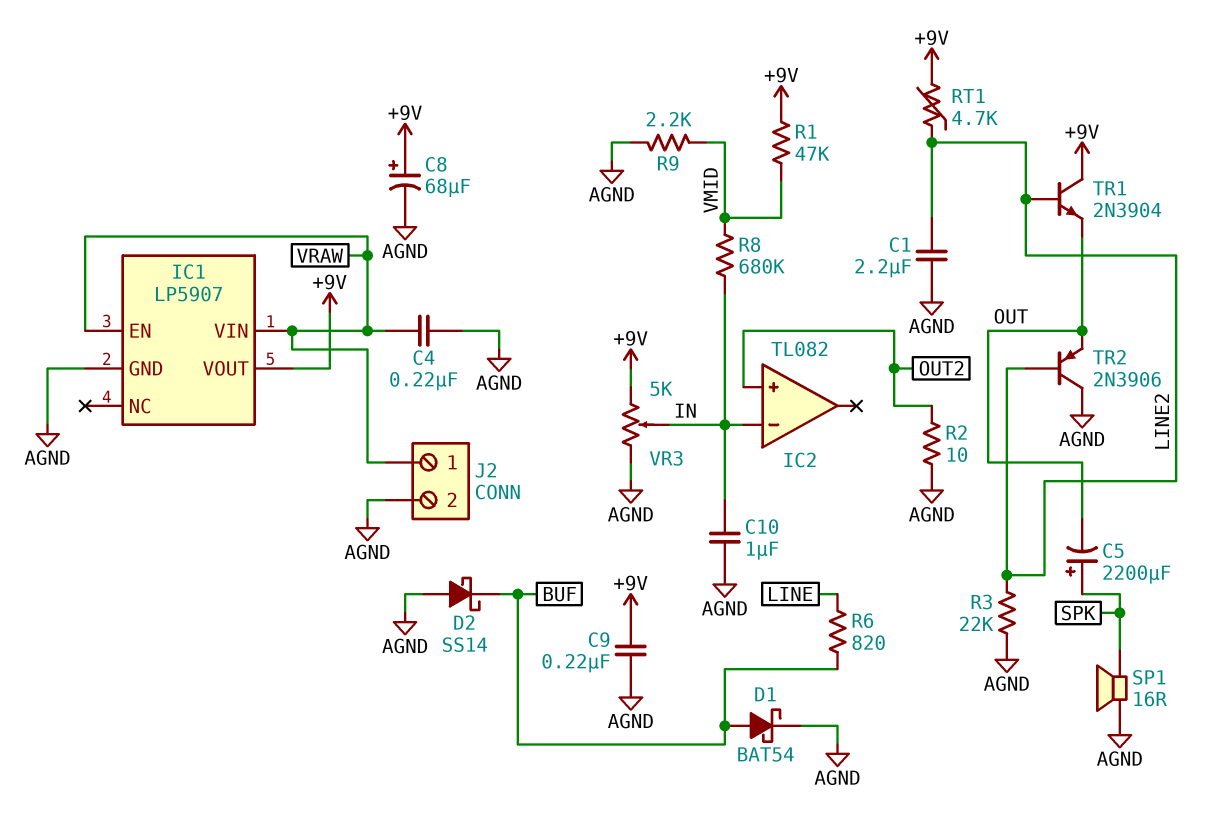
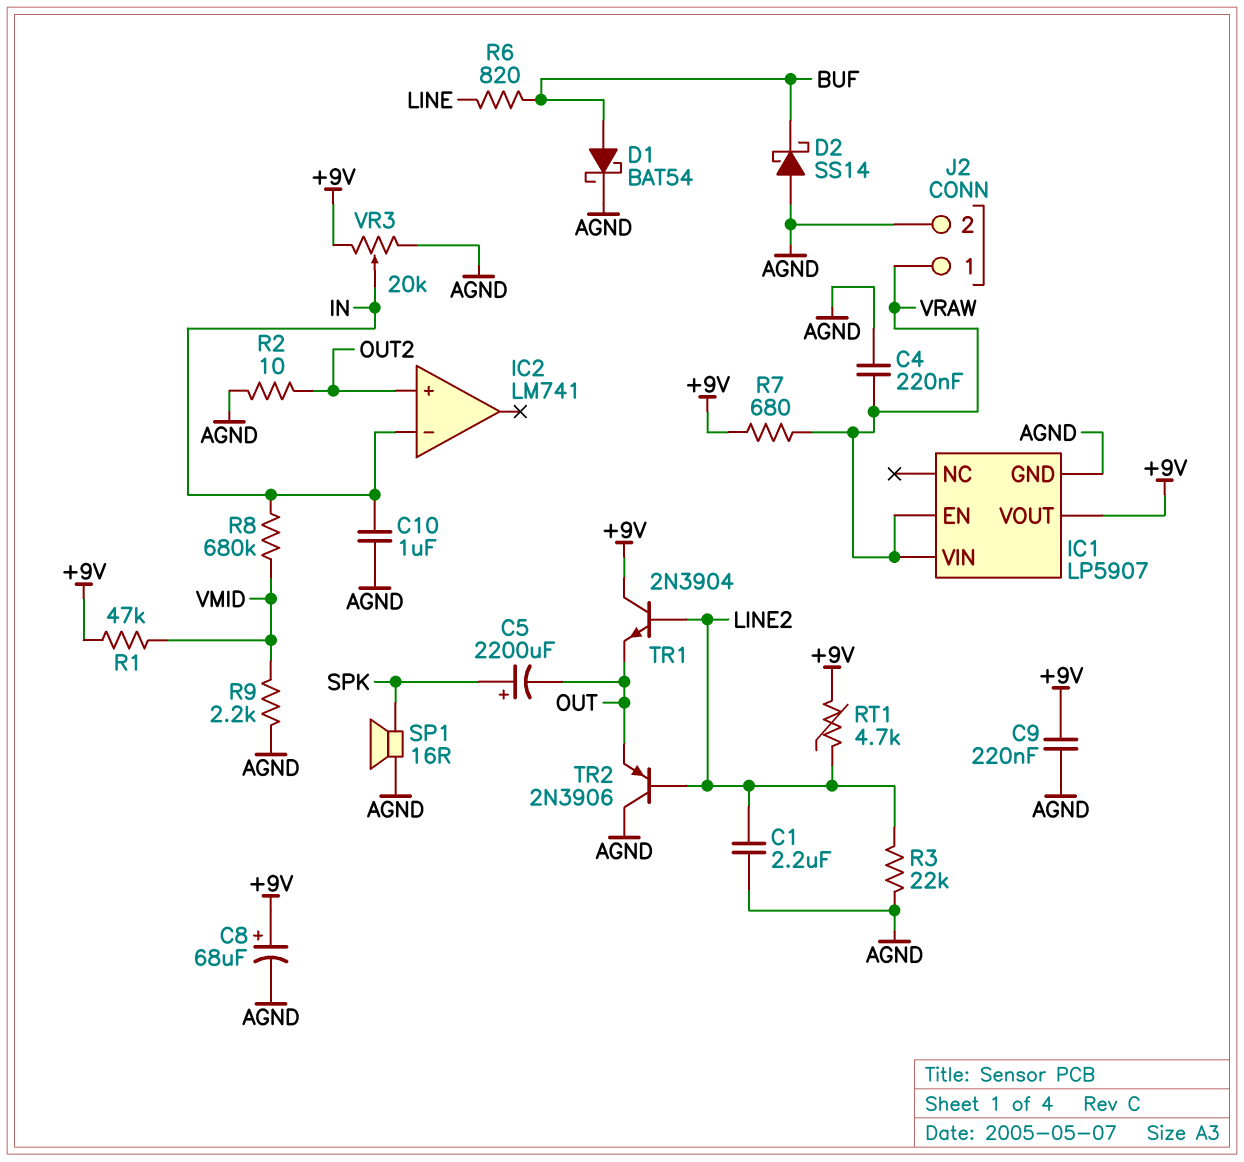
IC2: TL082 -> LM741
R7: none -> 680 (+9V, VRAW)
VR3: 5k (+9V, AGND, wiper IN) -> 20k (+9V, AGND, wiper IN)

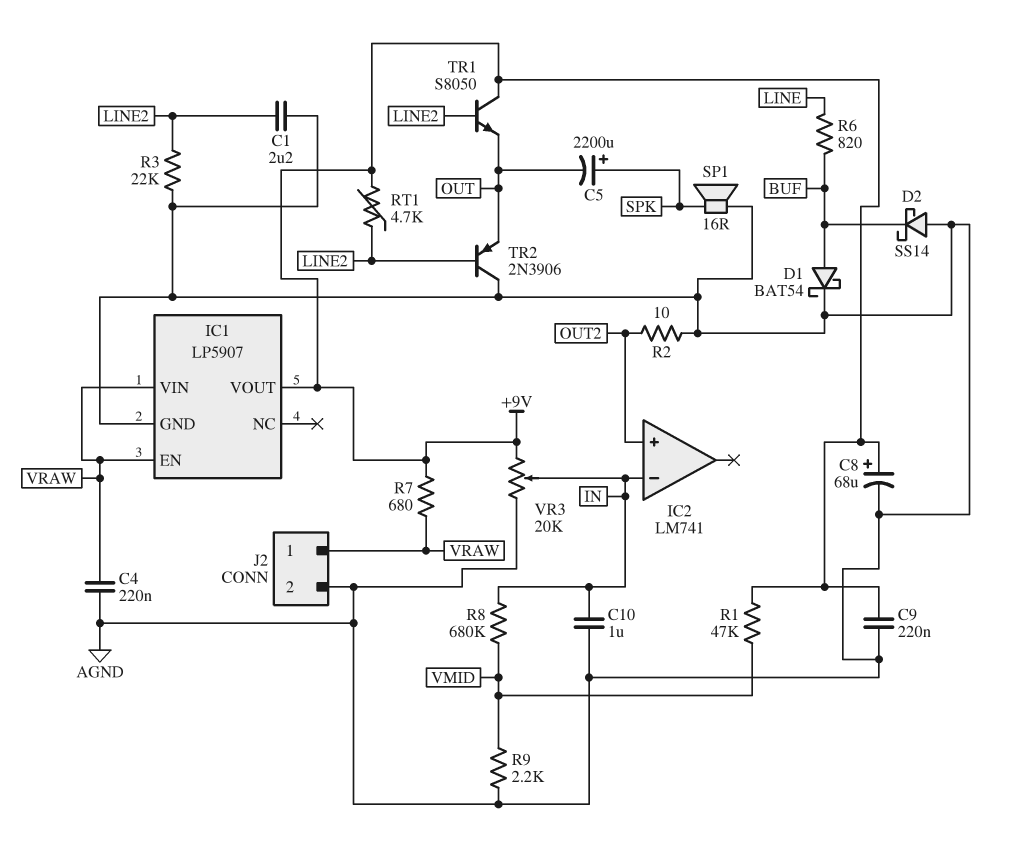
TR1: NPN 2N3904 (B LINE2, C +9V, E OUT) -> NPN S8050 (B LINE2, C +9V, E OUT)

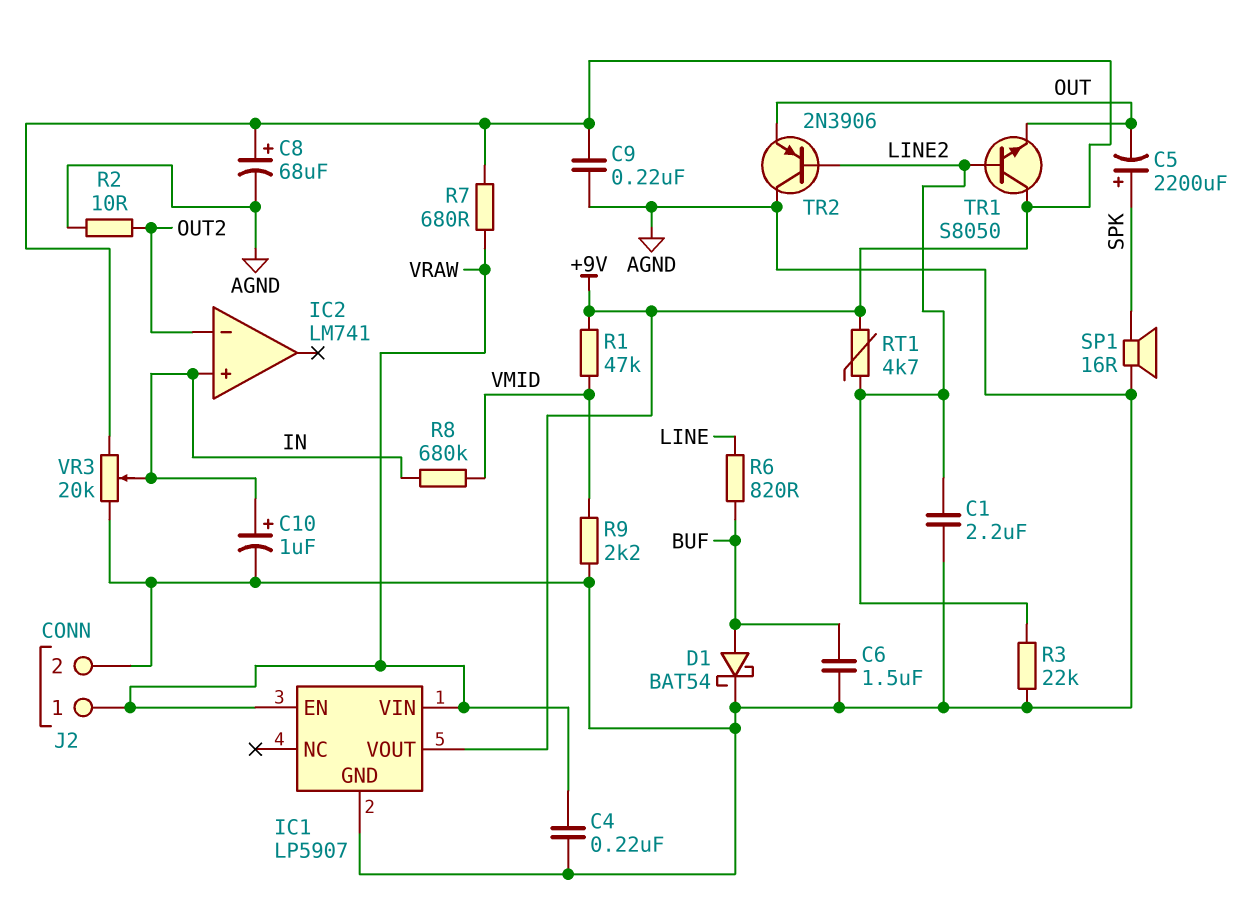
C6: none -> 1.5uF (AGND, BUF)
C10: 1uF (AGND, IN) -> 1uF (plus IN, minus AGND)
D2: schottky SS14 (A AGND, K BUF) -> none
IC2 pin in+: OUT2 -> IN
IC2 pin in-: IN -> OUT2

